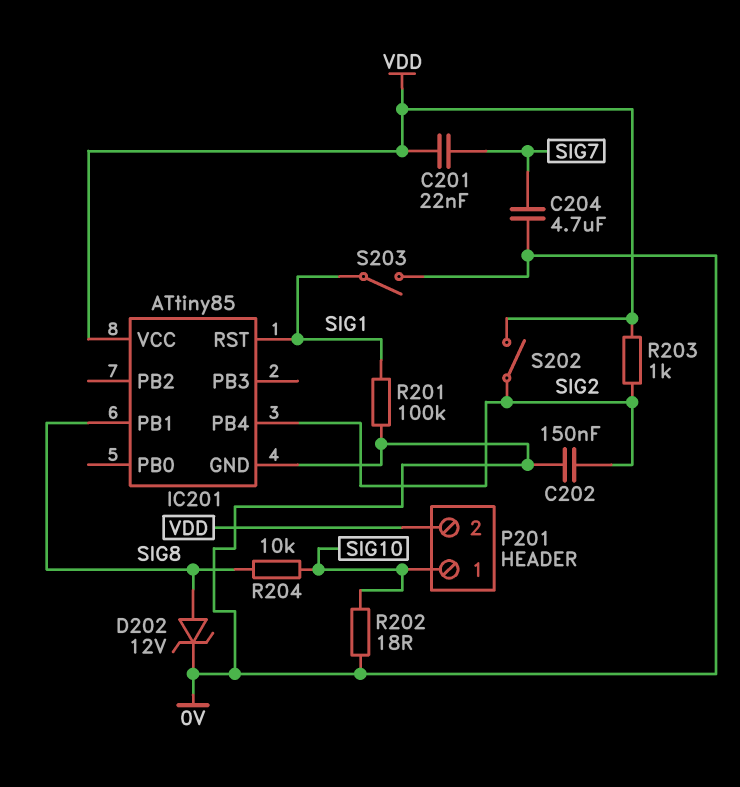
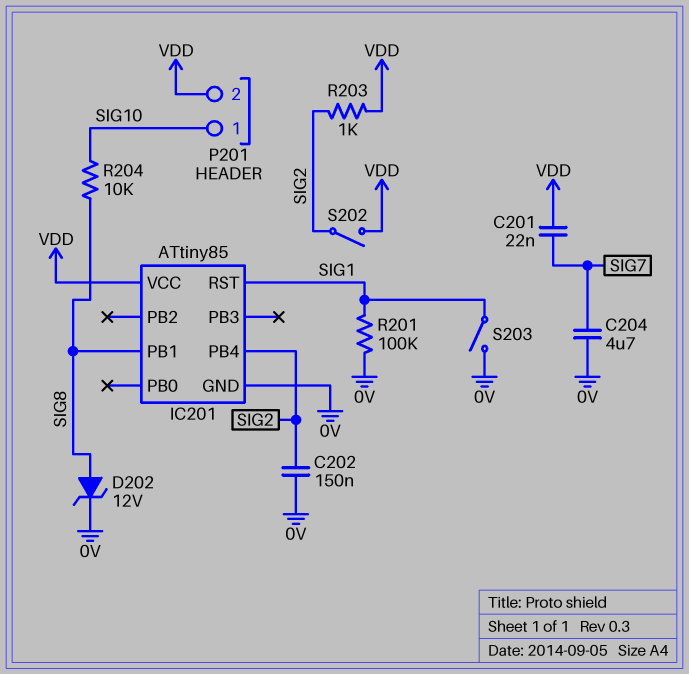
R202: 18 (0V, SIG10) -> none

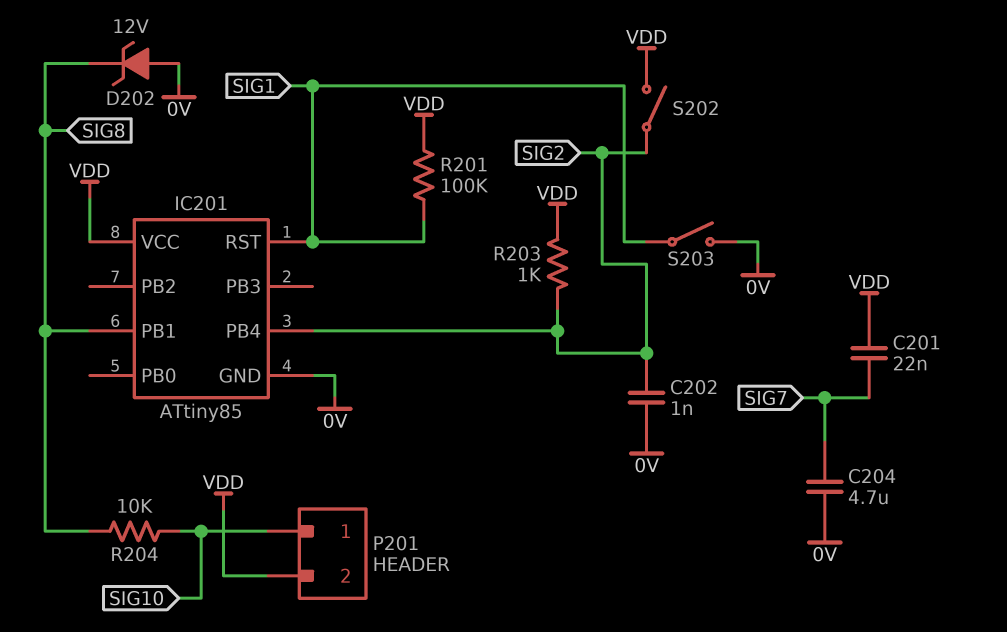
C202: 150nF (0V, SIG2) -> 1nF (0V, SIG2)
D202: zener 12V (A SIG8, K 0V) -> zener 12V (A 0V, K SIG8)
R201: 100k (0V, SIG1) -> 100k (SIG1, VDD)

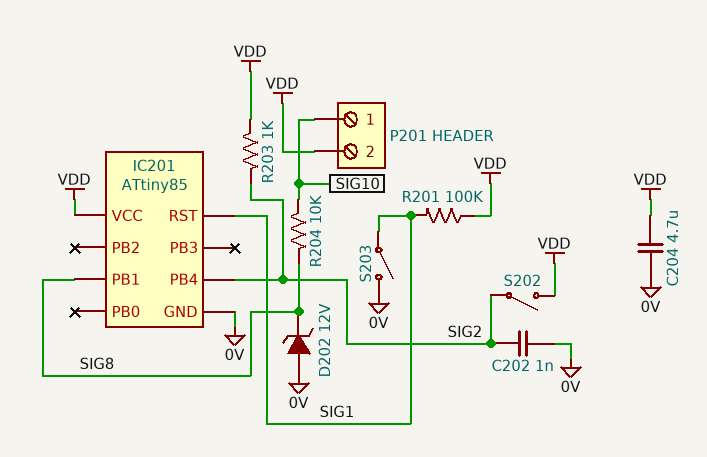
C201: 22nF (SIG7, VDD) -> none
C204: 4.7uF (0V, SIG7) -> 4.7uF (0V, VDD)

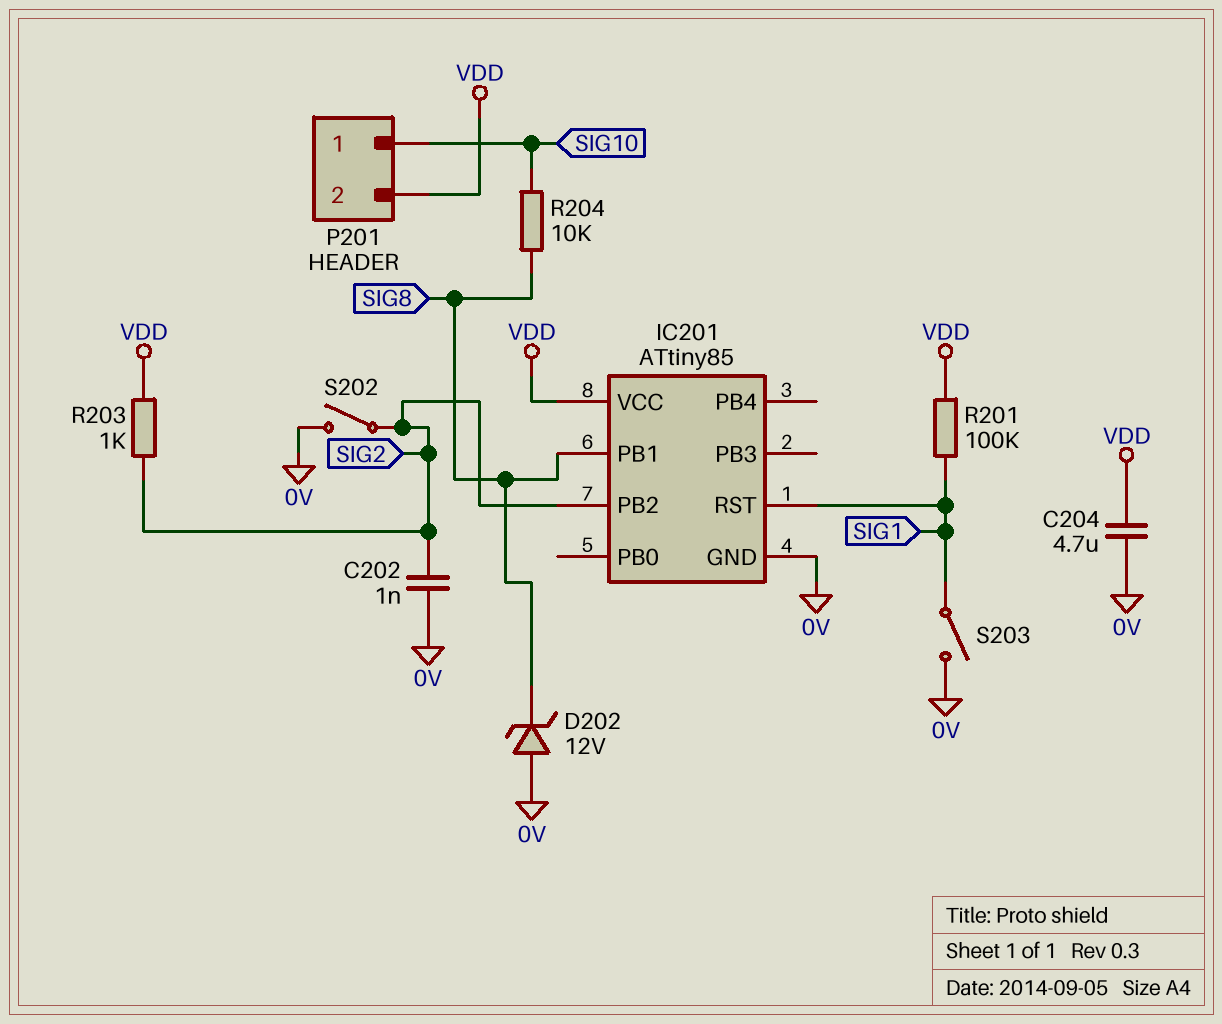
IC201 pin PB2: none -> SIG2
IC201 pin PB4: SIG2 -> none
S202: switch (SIG2, VDD) -> switch (0V, SIG2)

